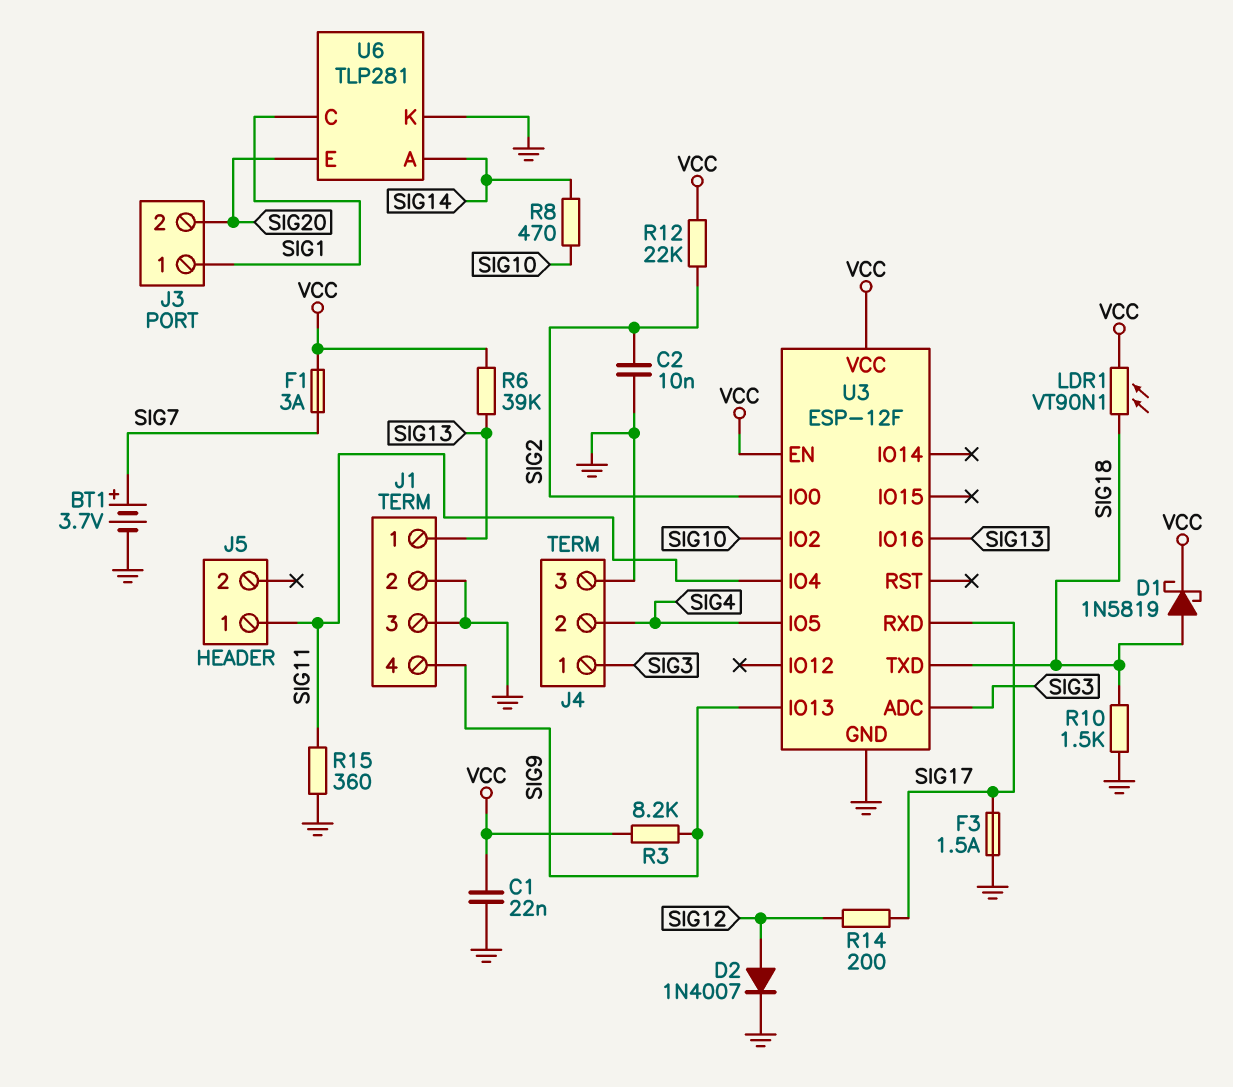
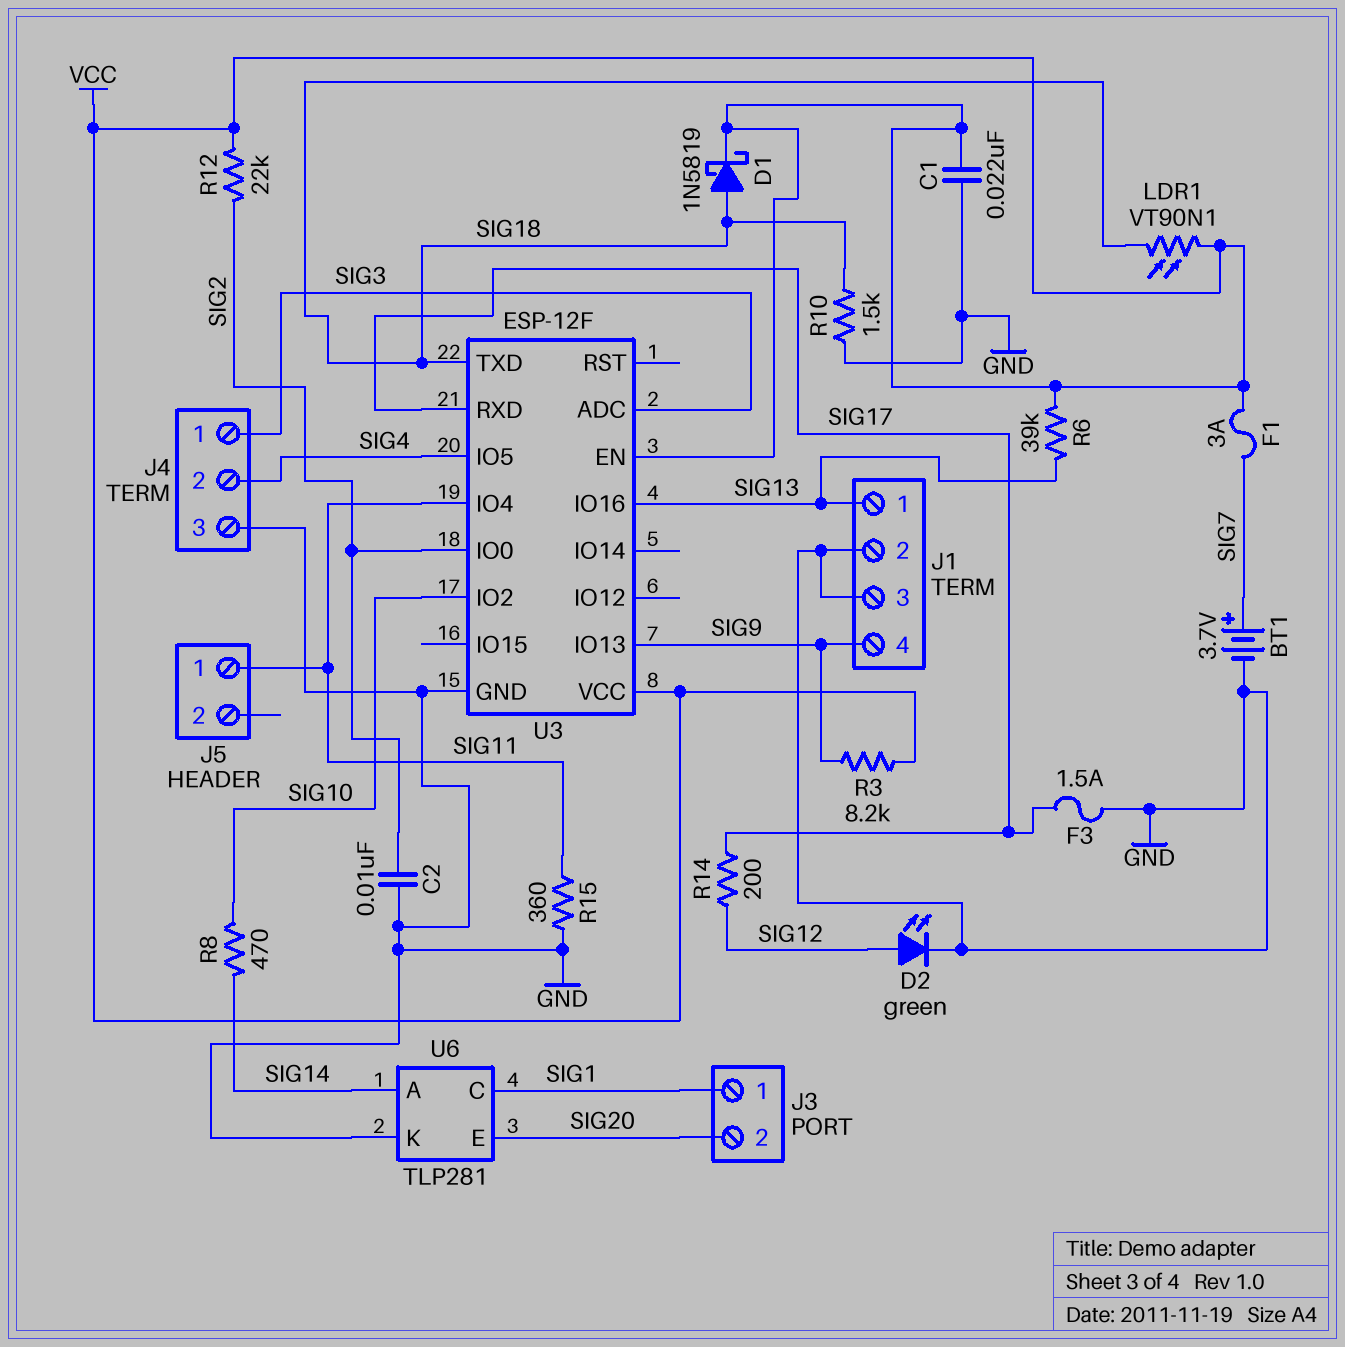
D2: diode 1N4007 (A SIG12, K GND) -> LED green (A SIG12, K GND)

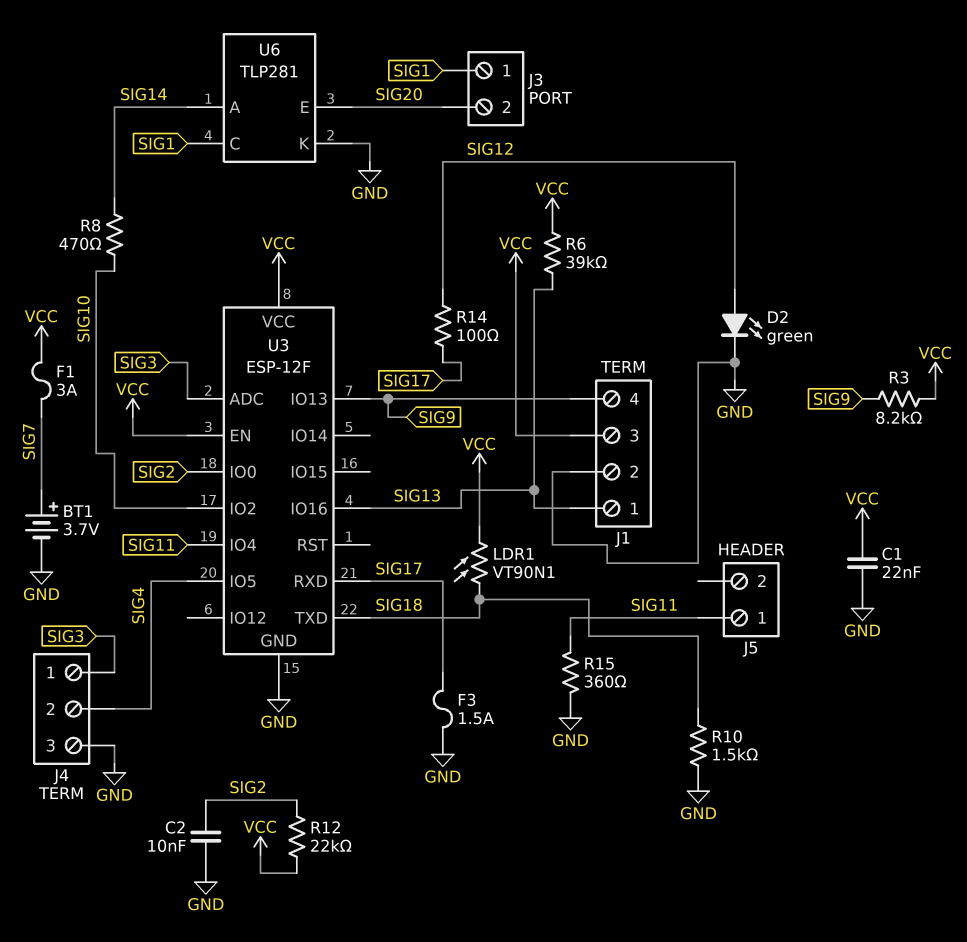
D1: schottky 1N5819 (A SIG18, K VCC) -> none
J1 pin 3: GND -> VCC
R14: 200 (SIG12, SIG17) -> 100 (SIG12, SIG17)

